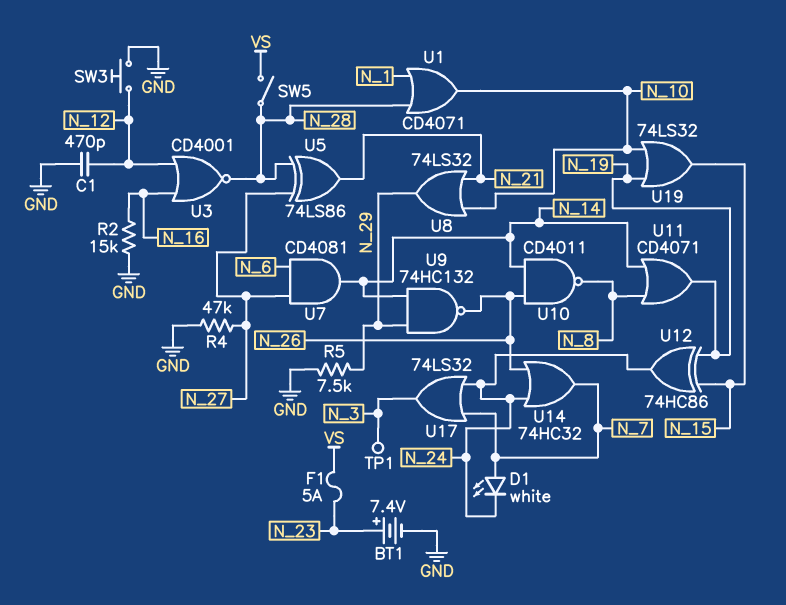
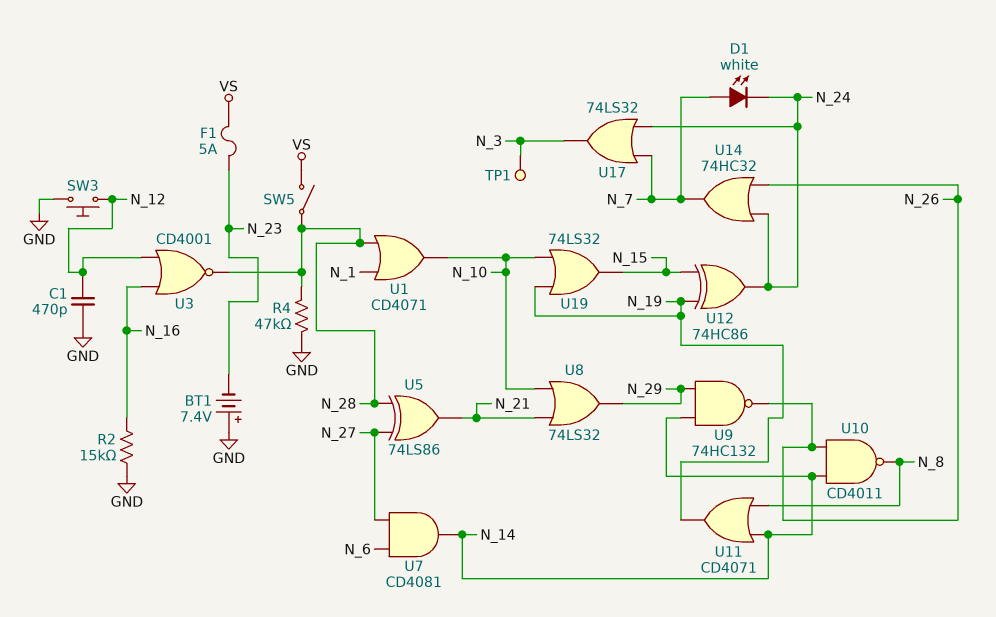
BT1: 7.4V (plus N_23, minus GND) -> 7.4V (plus GND, minus N_23)
R4: 47k (GND, N_27) -> 47k (GND, N_28)
R5: 7.5k (GND, N_29) -> none

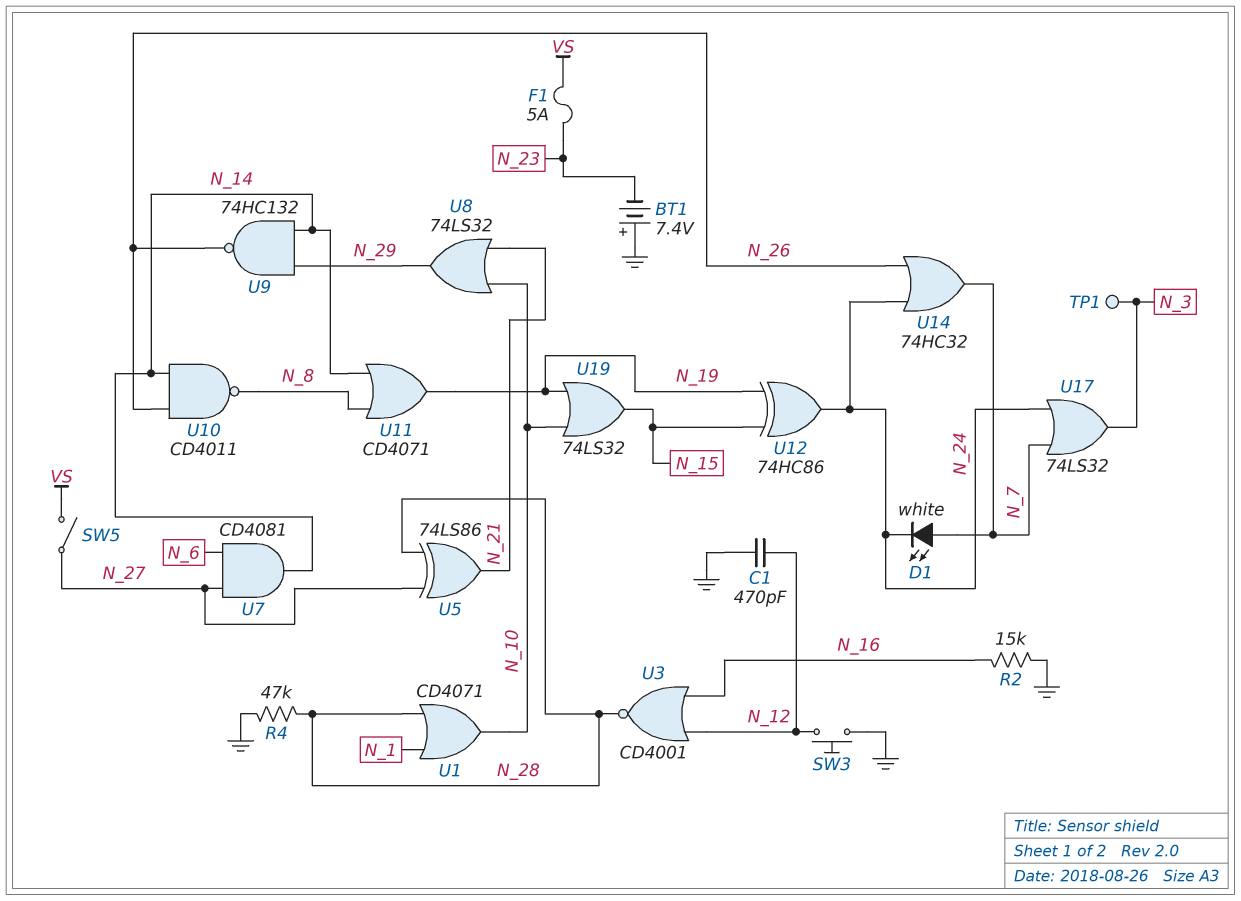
SW5: switch (N_28, VS) -> switch (N_27, VS)

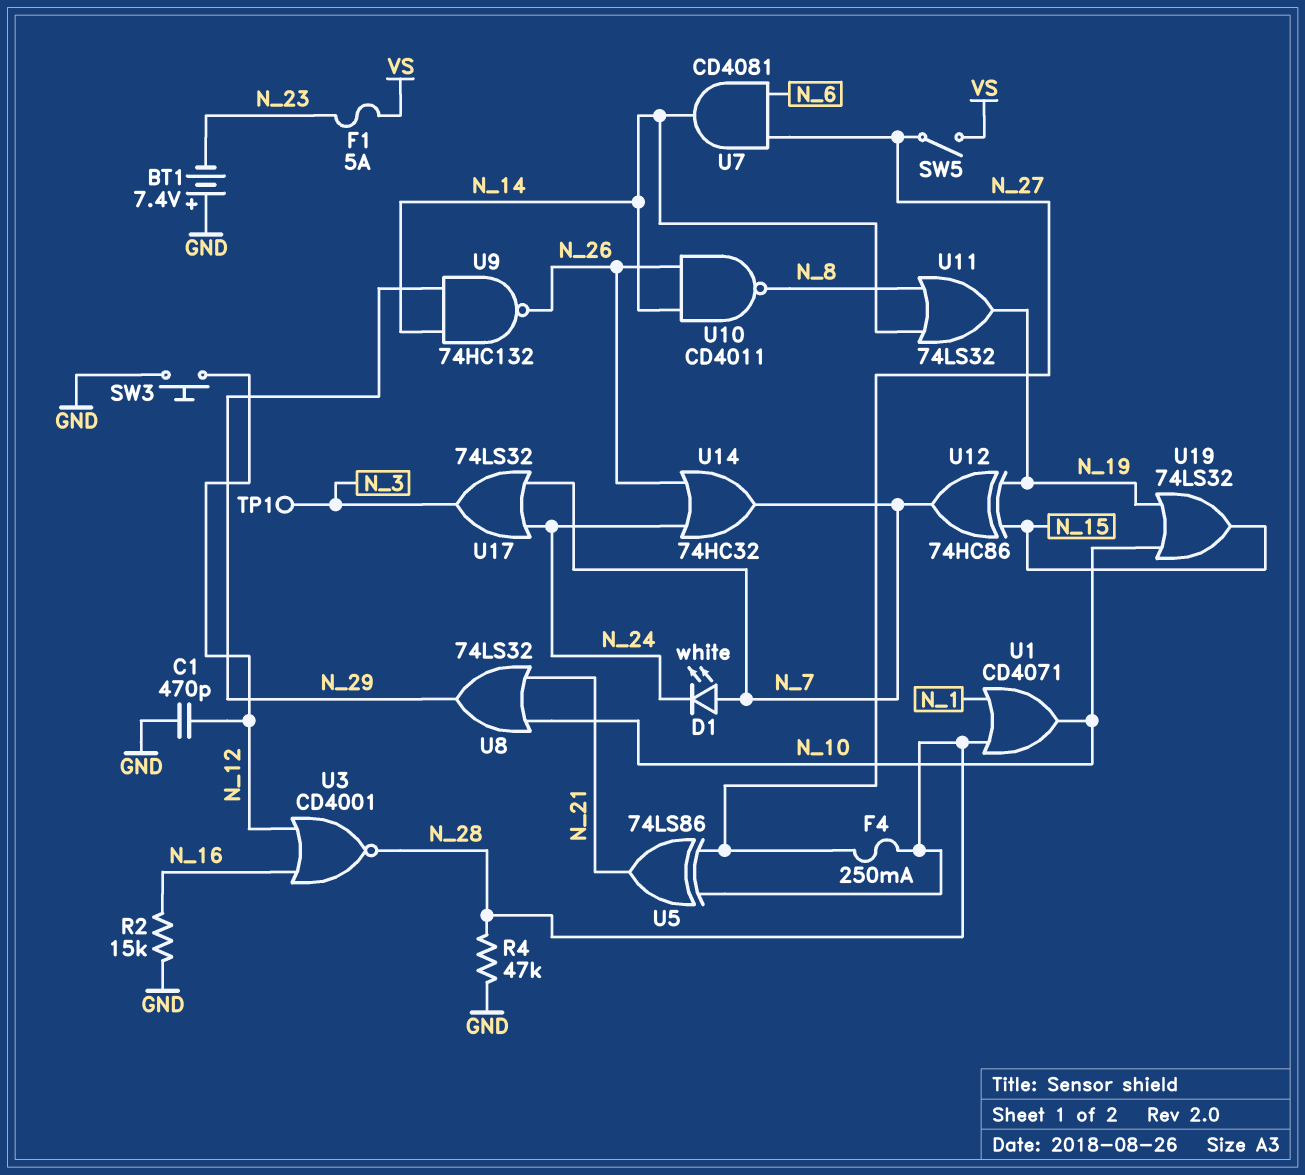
F4: none -> 250mA (N_27, N_28)
U11: OR CD4071 (in N_8, in N_14, out N_19) -> OR 74LS32 (in N_8, in N_14, out N_19)
U12: XOR 74HC86 (in N_15, in N_19, out N_24) -> XOR 74HC86 (in N_15, in N_19, out N_7)

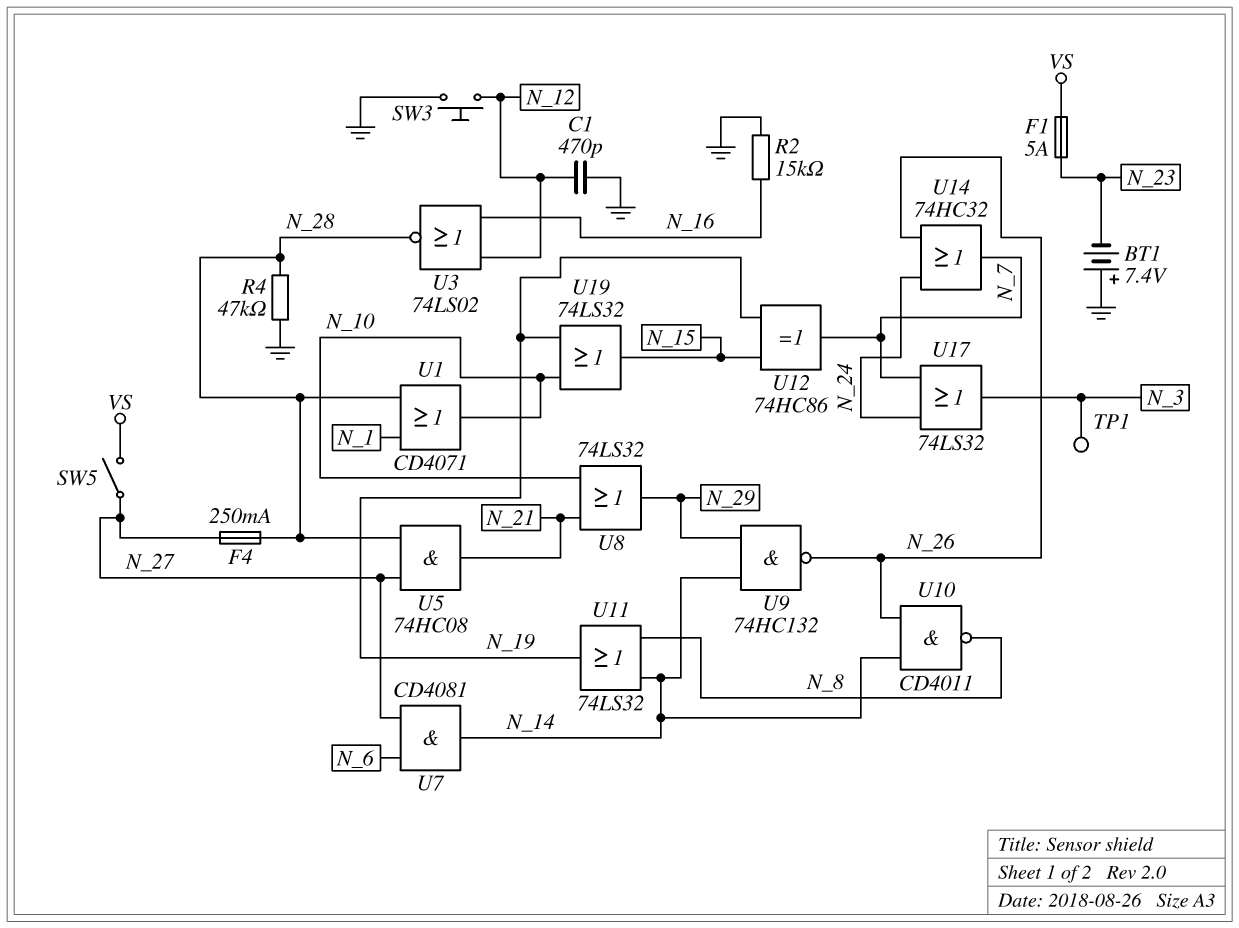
D1: LED white (A N_7, K N_24) -> none
U3: NOR CD4001 (in N_12, in N_16, out N_28) -> NOR 74LS02 (in N_12, in N_16, out N_28)
U5: XOR 74LS86 (in N_27, in N_28, out N_21) -> AND 74HC08 (in N_27, in N_28, out N_21)

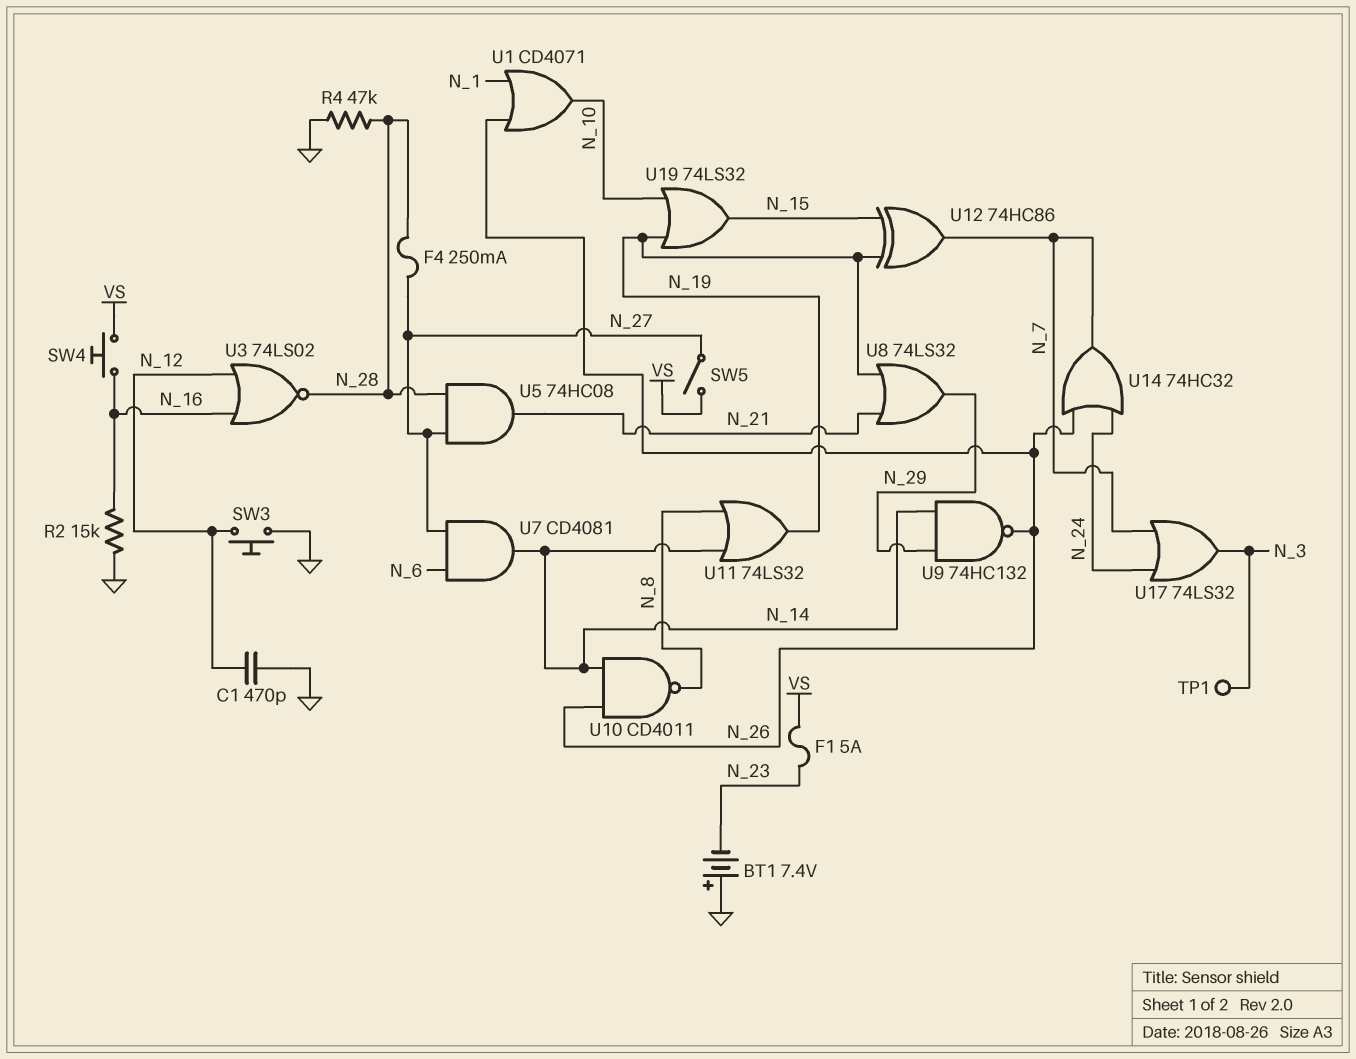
SW4: none -> button (N_16, VS)
U1: OR CD4071 (in N_1, in N_28, out N_10) -> OR CD4071 (in N_1, in N_26, out N_10)
U8: OR 74LS32 (in N_10, in N_21, out N_29) -> OR 74LS32 (in N_19, in N_21, out N_29)

